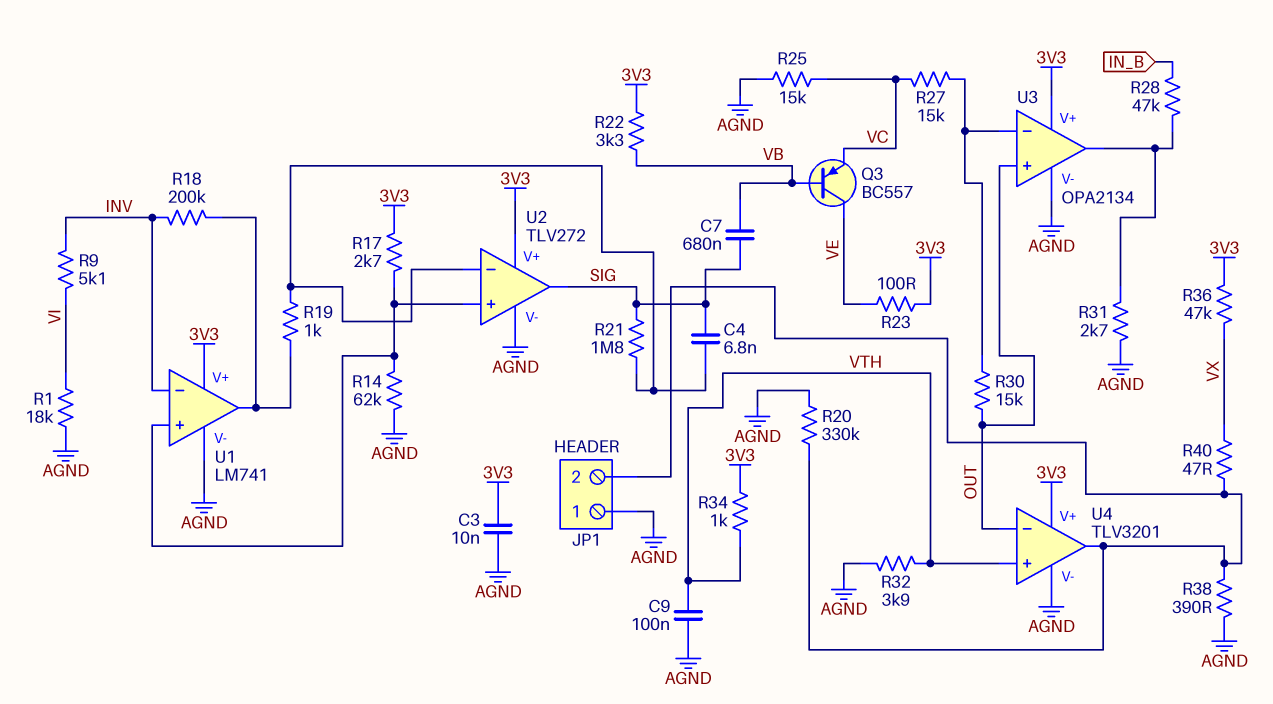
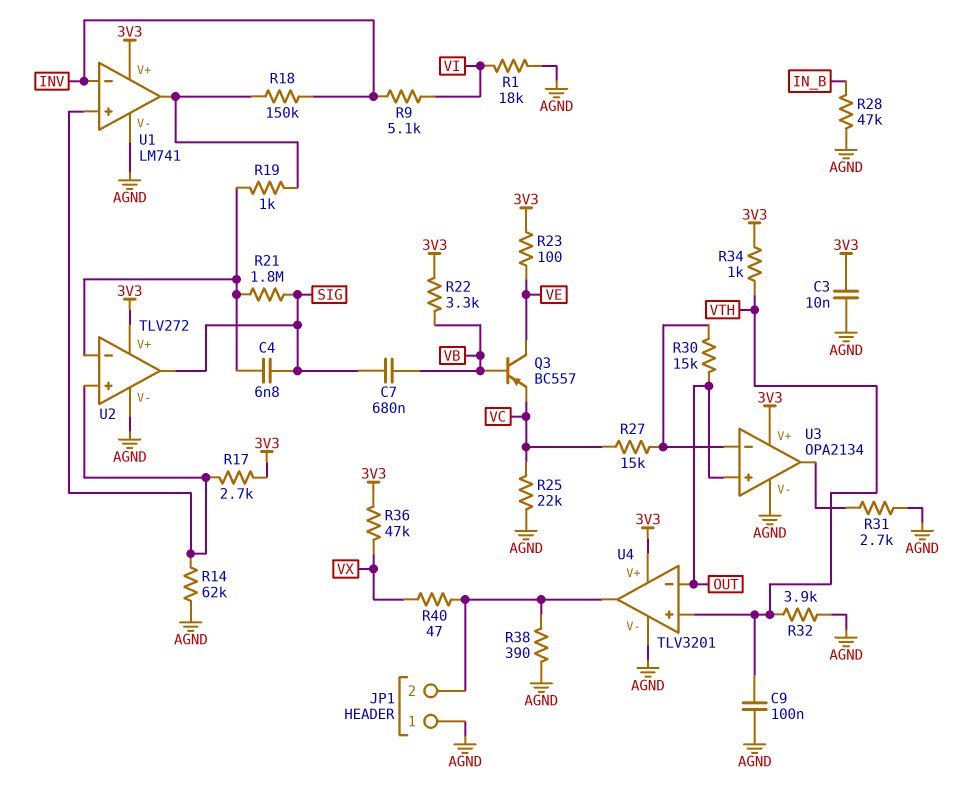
R18: 200k (INV, U1/out) -> 150k (INV, U1/out)
R20: 330k (AGND, JP1/2) -> none
R25: 15k (AGND, VC) -> 22k (AGND, VC)
R28: 47k (IN_B, U3/out) -> 47k (AGND, IN_B)

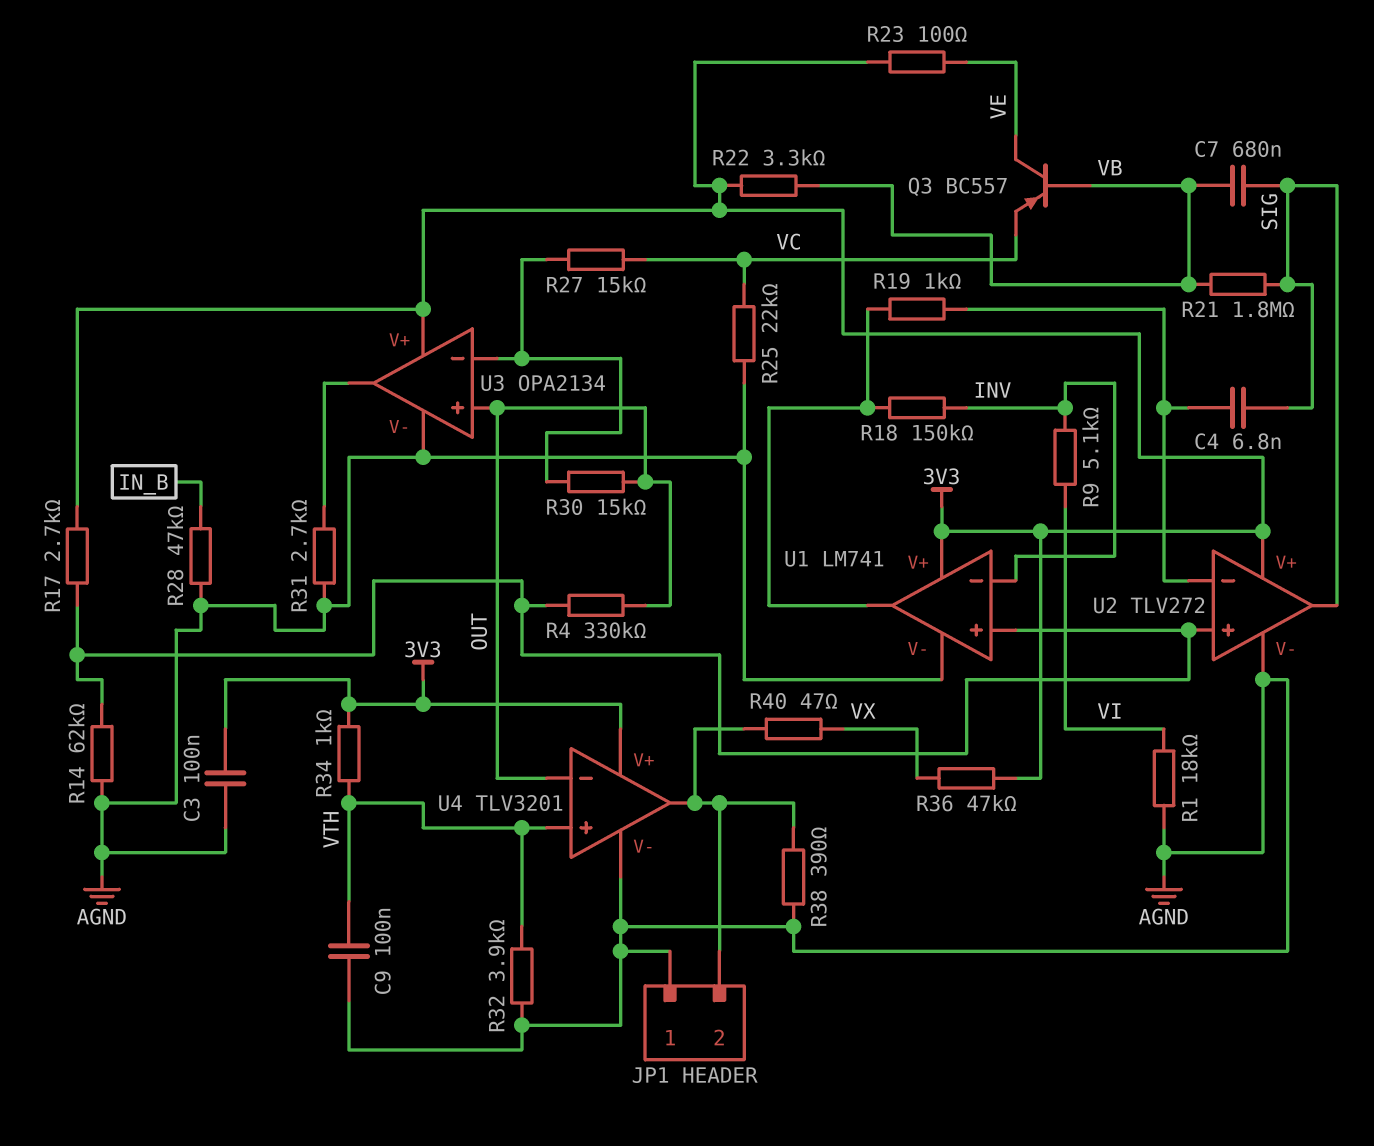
C3: 10nF (3V3, AGND) -> 100nF (3V3, AGND)
R4: none -> 330k (OUT, U1/in+)
R21: 1.8M (SIG, U2/in-) -> 1.8M (SIG, VB)

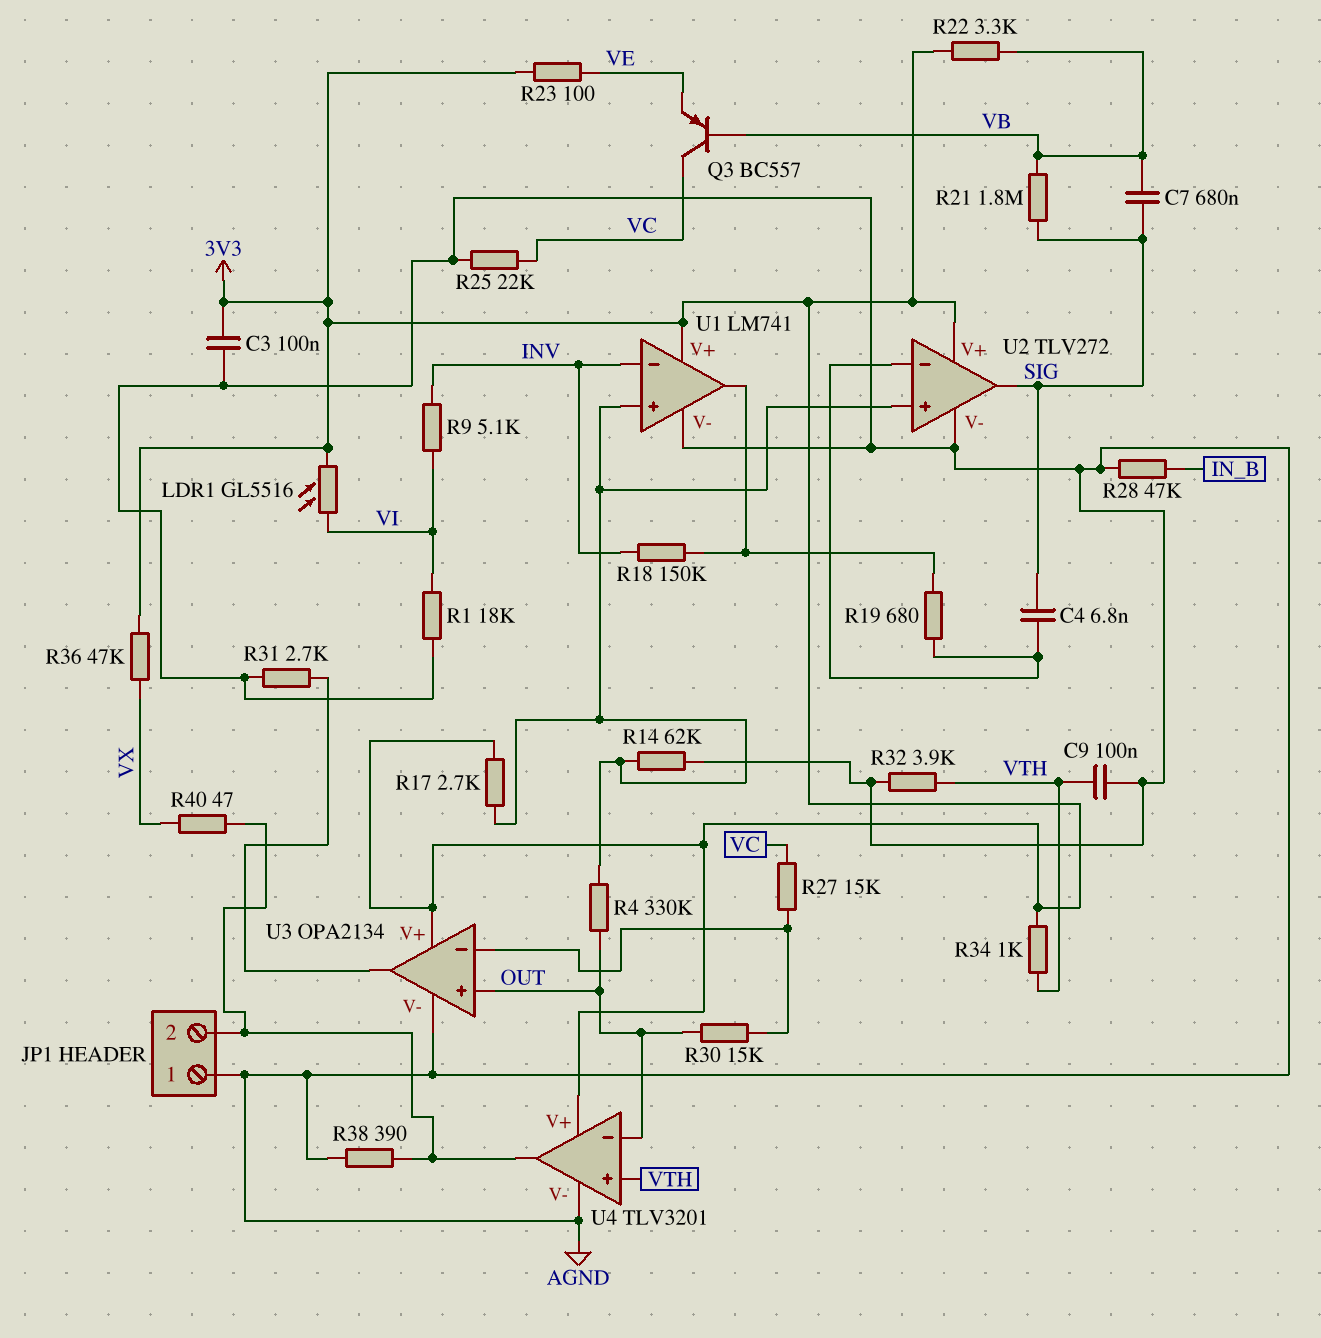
LDR1: none -> GL5516 (3V3, VI)
Q3: PNP BC557 (B VB, C VE, E VC) -> PNP BC557 (B VB, C VC, E VE)
R19: 1k (U1/out, U2/in-) -> 680 (U1/out, U2/in-)

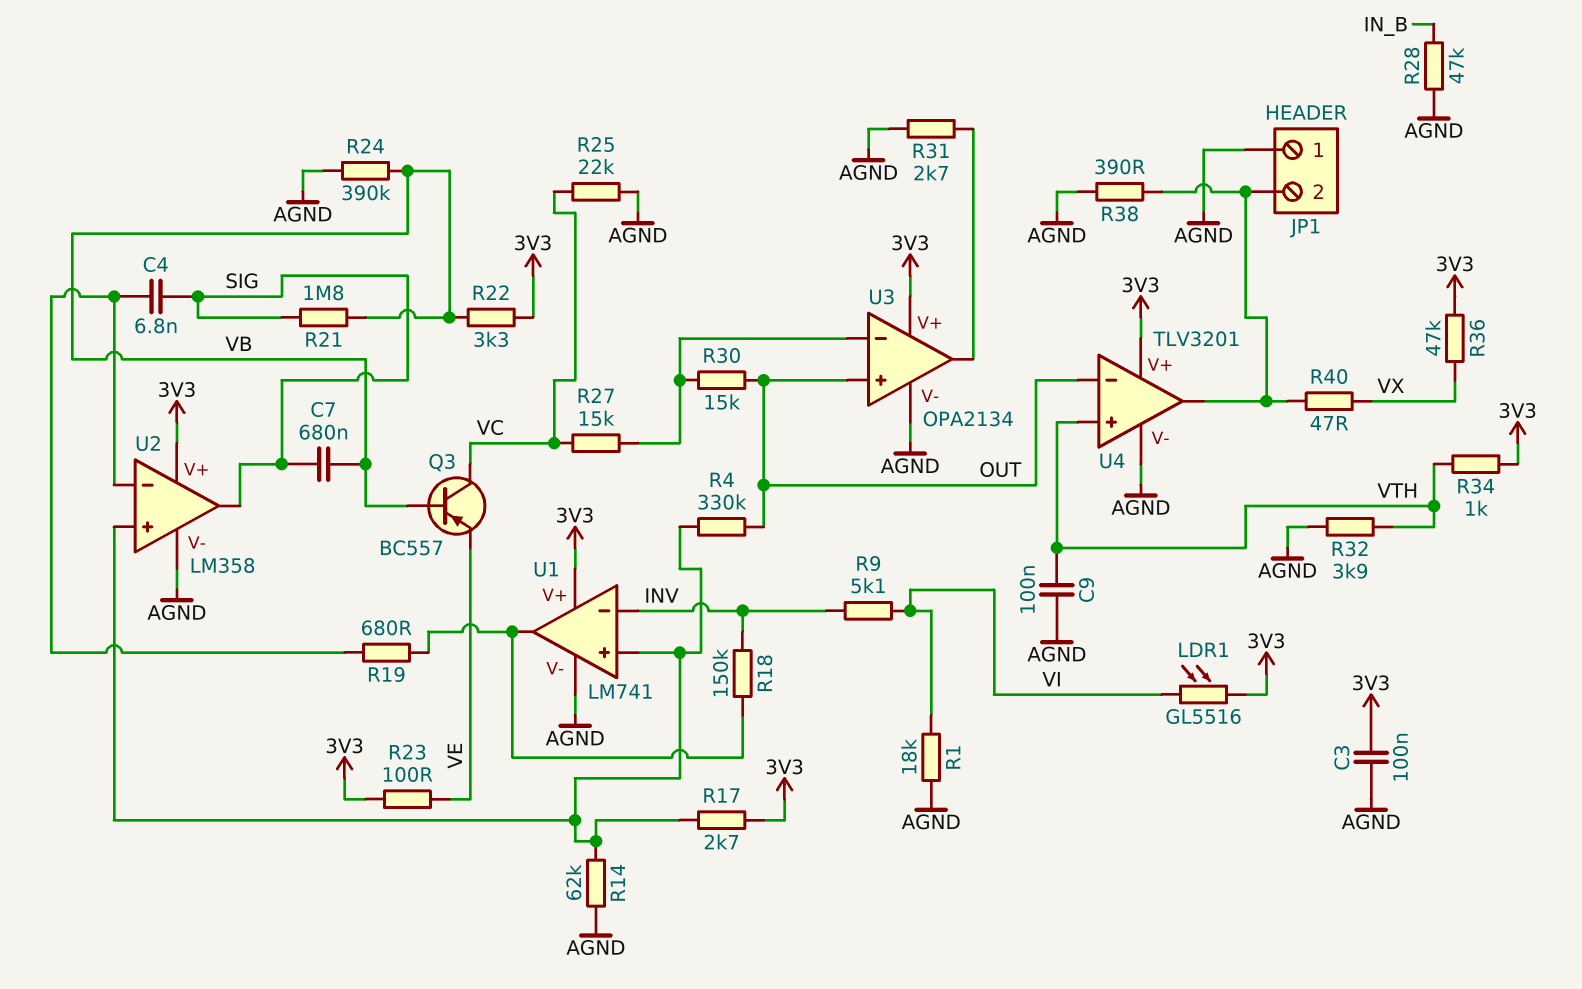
R24: none -> 390k (AGND, VB)
U2: TLV272 -> LM358

